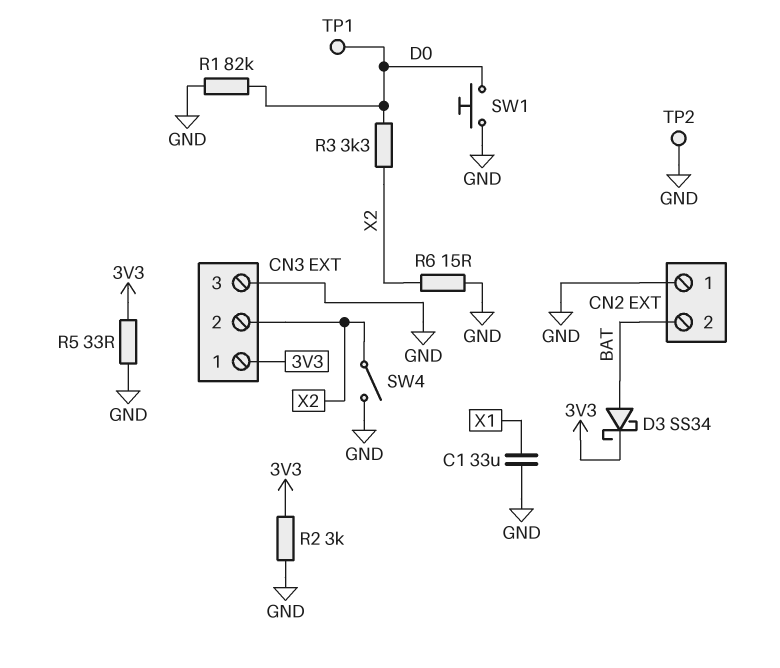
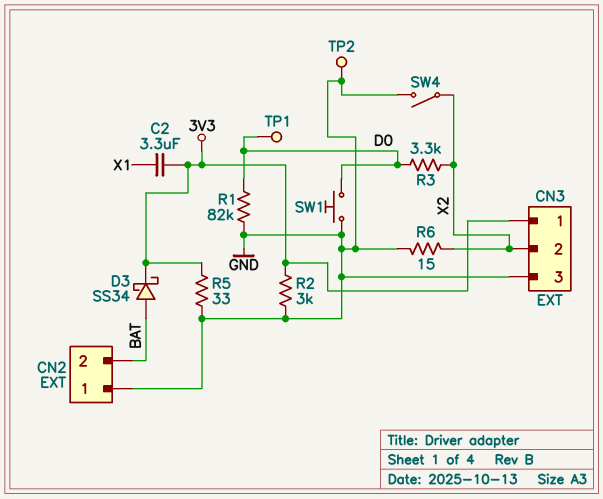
C1: 33uF (GND, X1) -> none
C2: none -> 3.3uF (3V3, X1)

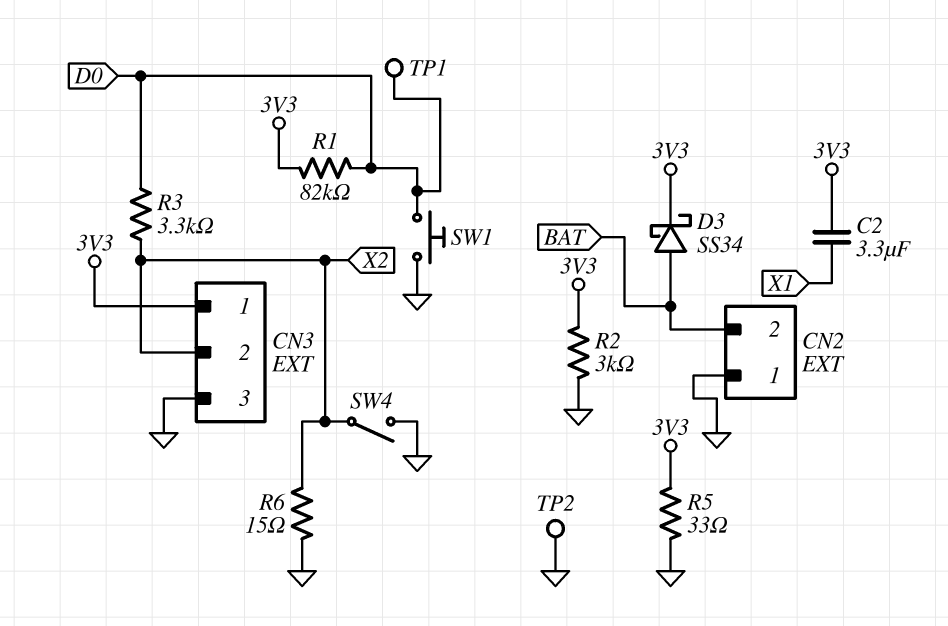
R1: 82k (D0, GND) -> 82k (3V3, D0)

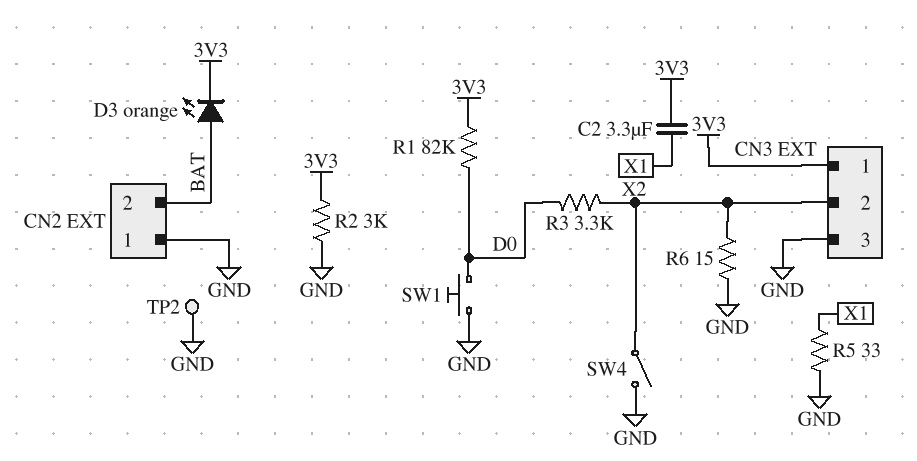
D3: schottky SS34 (A BAT, K 3V3) -> LED orange (A BAT, K 3V3)
R5: 33 (3V3, GND) -> 33 (GND, X1)
TP1: test point (D0) -> none

